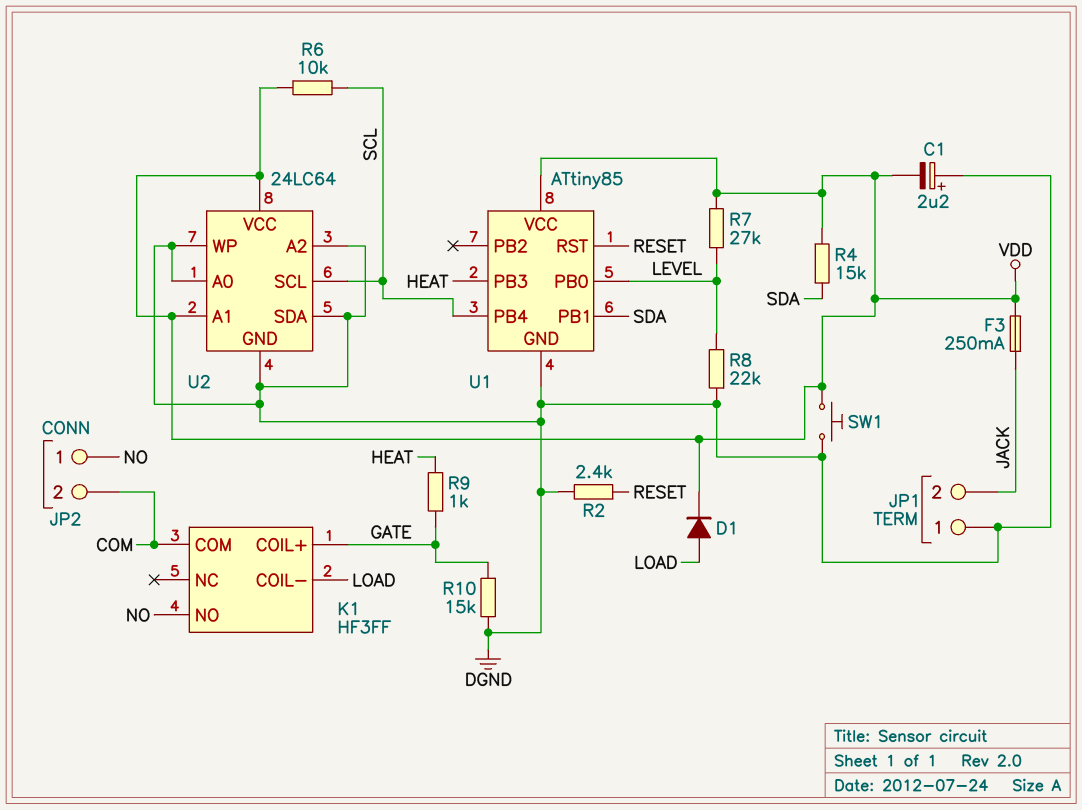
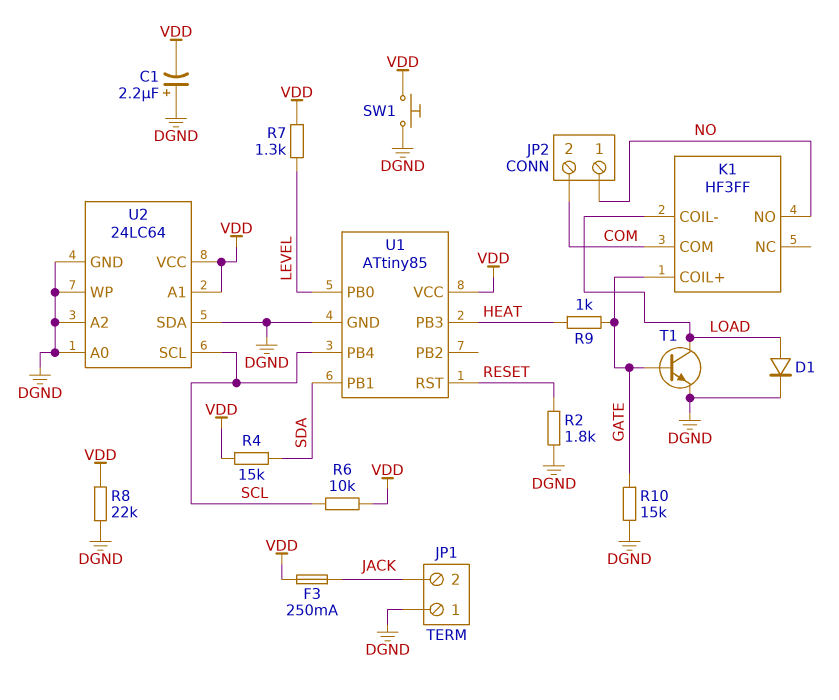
D1: diode (A LOAD, K VDD) -> diode (A LOAD, K DGND)
R2: 2.4k (DGND, RESET) -> 1.8k (DGND, RESET)
R7: 27k (LEVEL, VDD) -> 1.3k (LEVEL, VDD)
R8: 22k (DGND, LEVEL) -> 22k (DGND, VDD)
T1: none -> NPN (B GATE, C LOAD, E DGND)

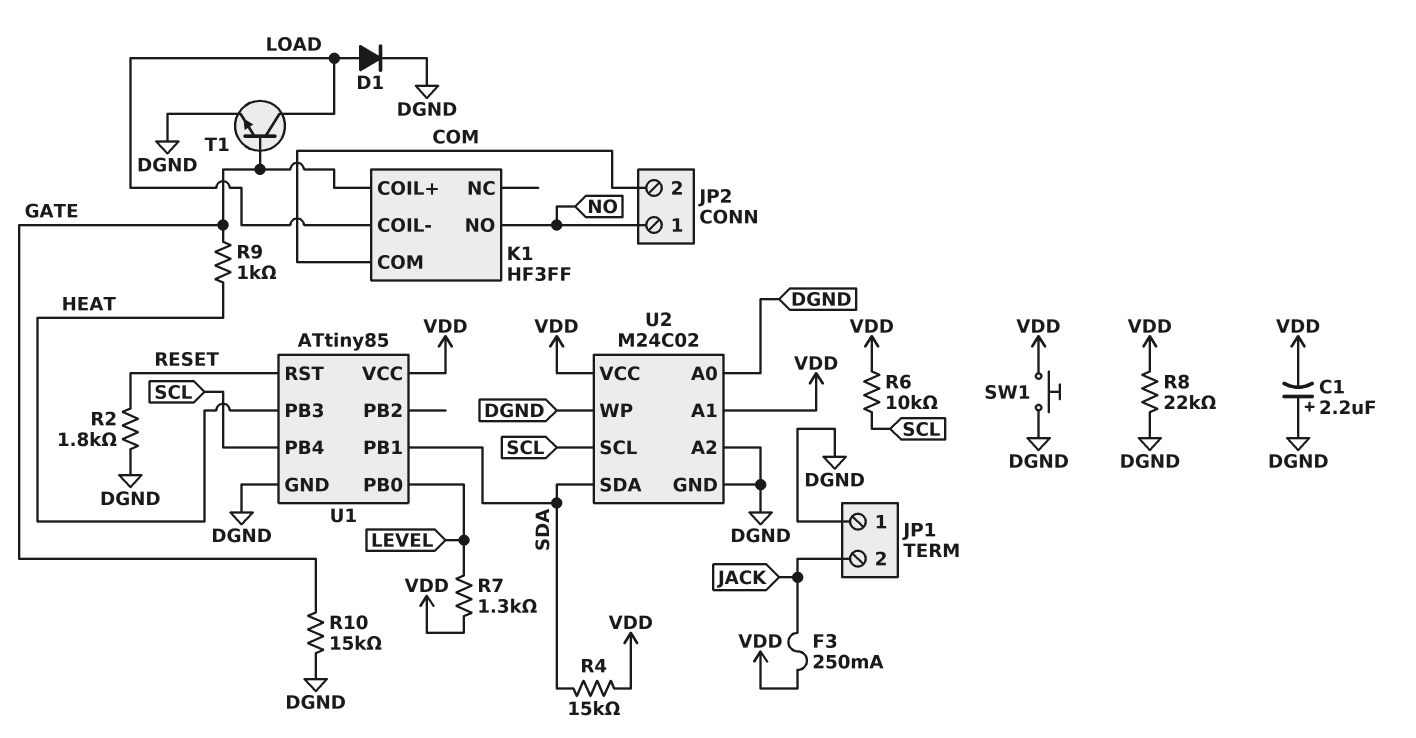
U2: 24LC64 -> M24C02
U2 pin SDA: DGND -> SDA

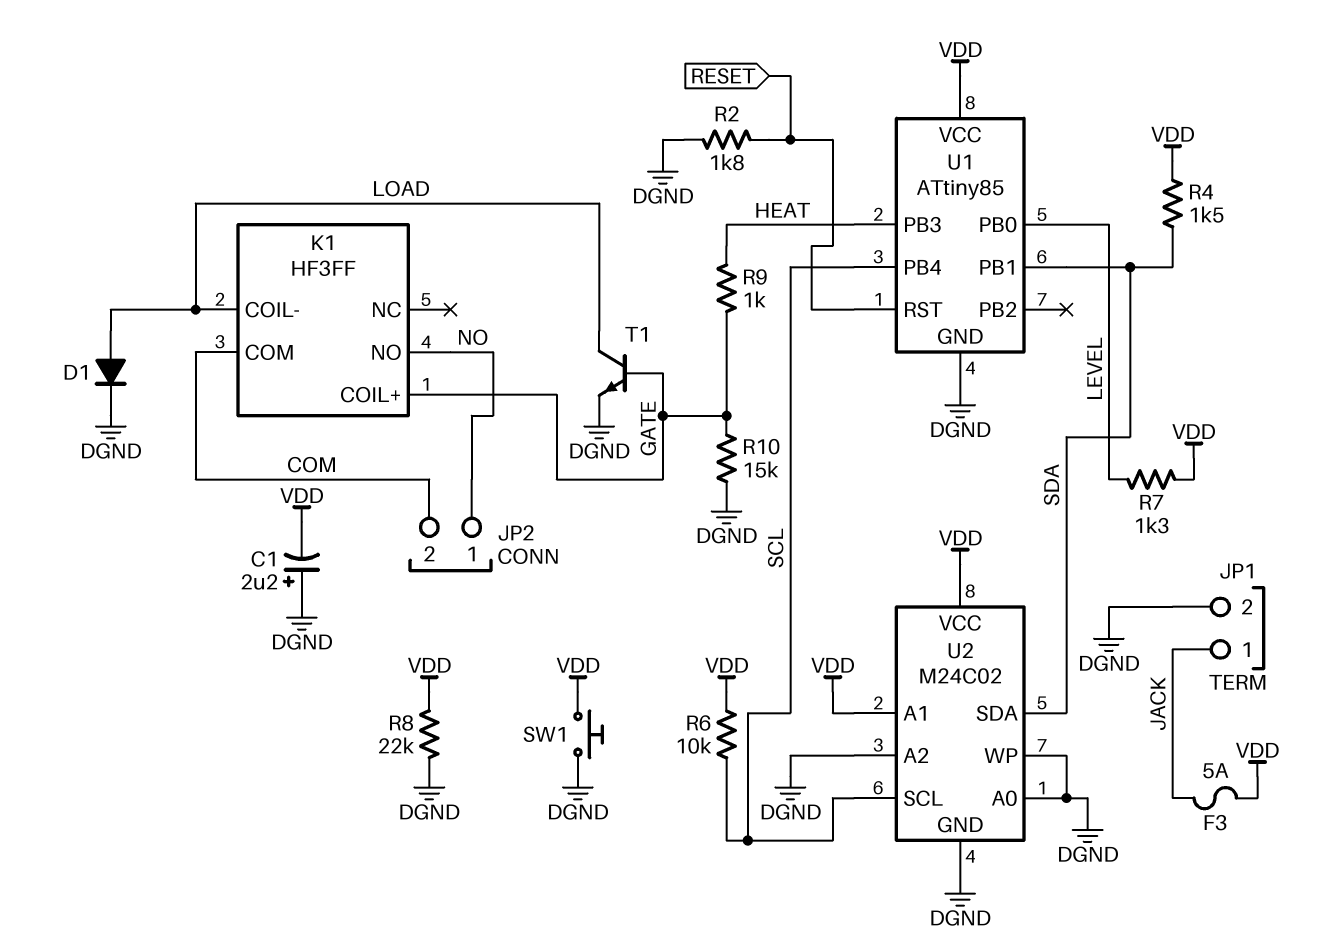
F3: 250mA (JACK, VDD) -> 5A (JACK, VDD)
JP1 pin 1: DGND -> JACK
JP1 pin 2: JACK -> DGND
R4: 15k (SDA, VDD) -> 1.5k (SDA, VDD)

